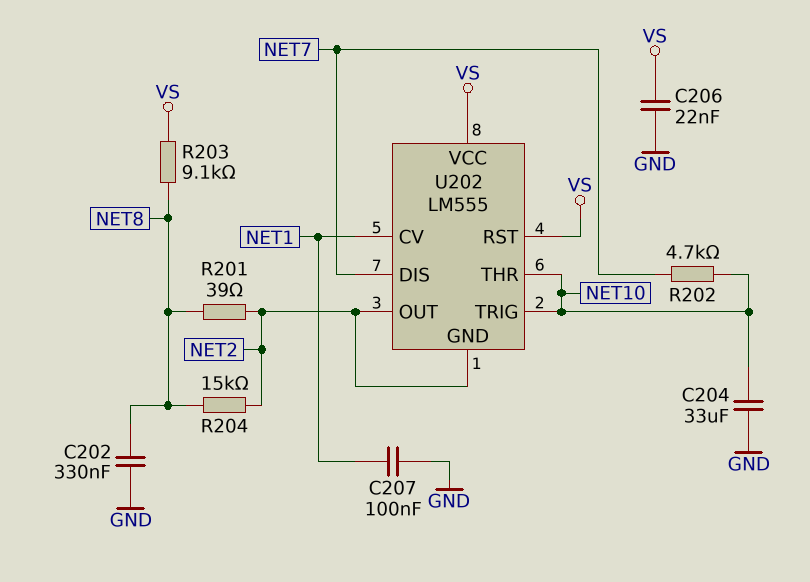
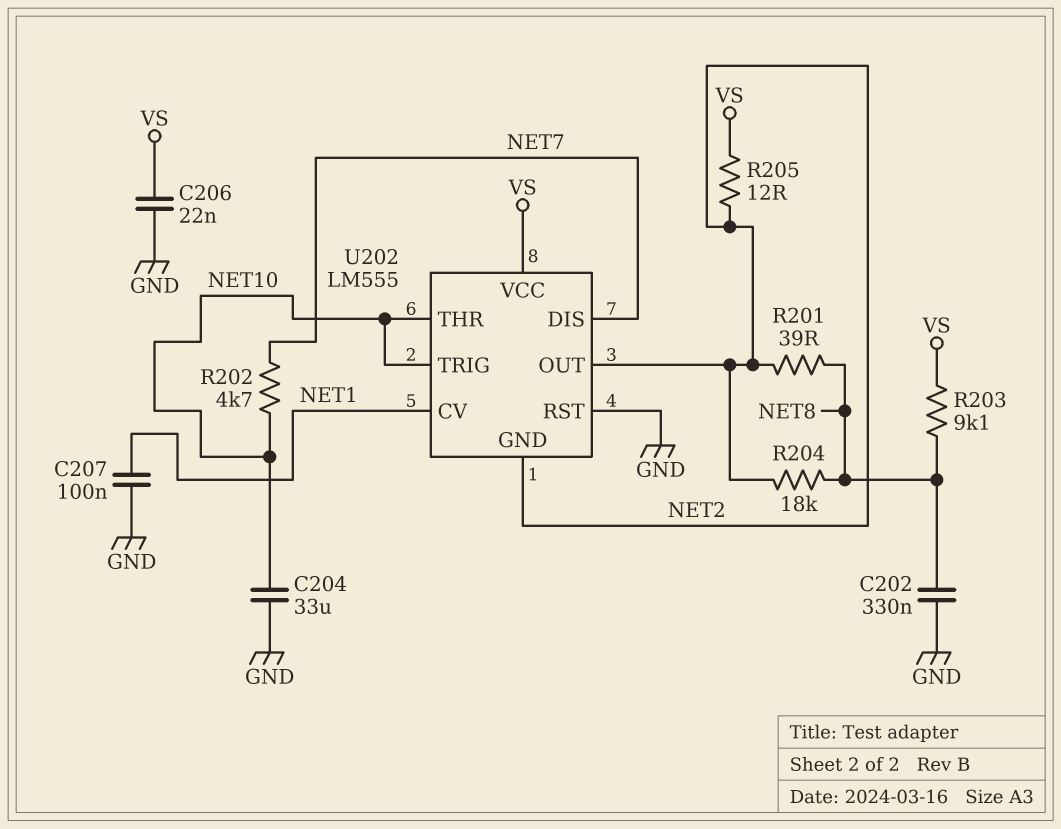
R204: 15k (NET2, NET8) -> 18k (NET2, NET8)
R205: none -> 12 (NET2, VS)
U202 pin RST: VS -> GND

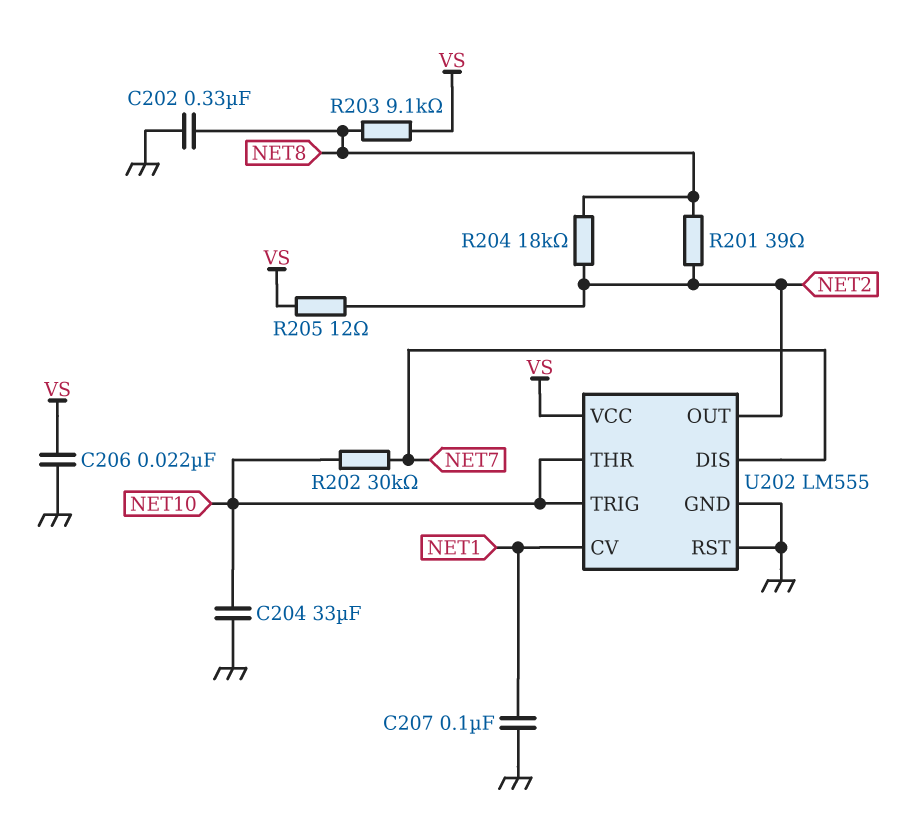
R202: 4.7k (NET7, NET10) -> 30k (NET7, NET10)
U202 pin GND: NET2 -> GND

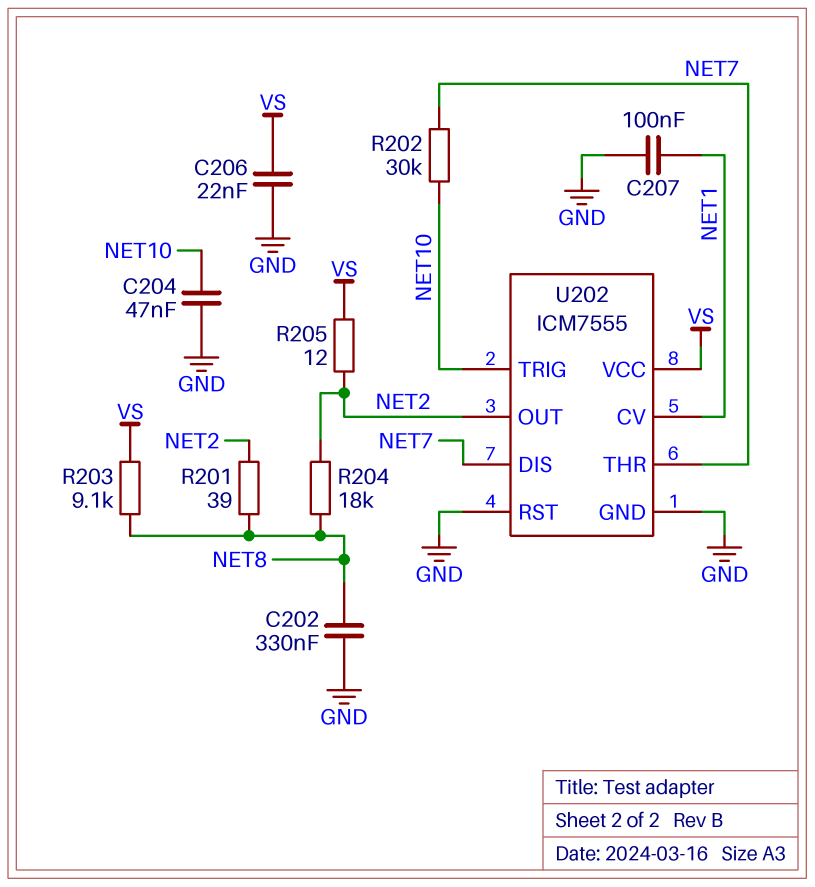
C204: 33uF (GND, NET10) -> 47nF (GND, NET10)
U202: LM555 -> ICM7555
U202 pin THR: NET10 -> NET7

